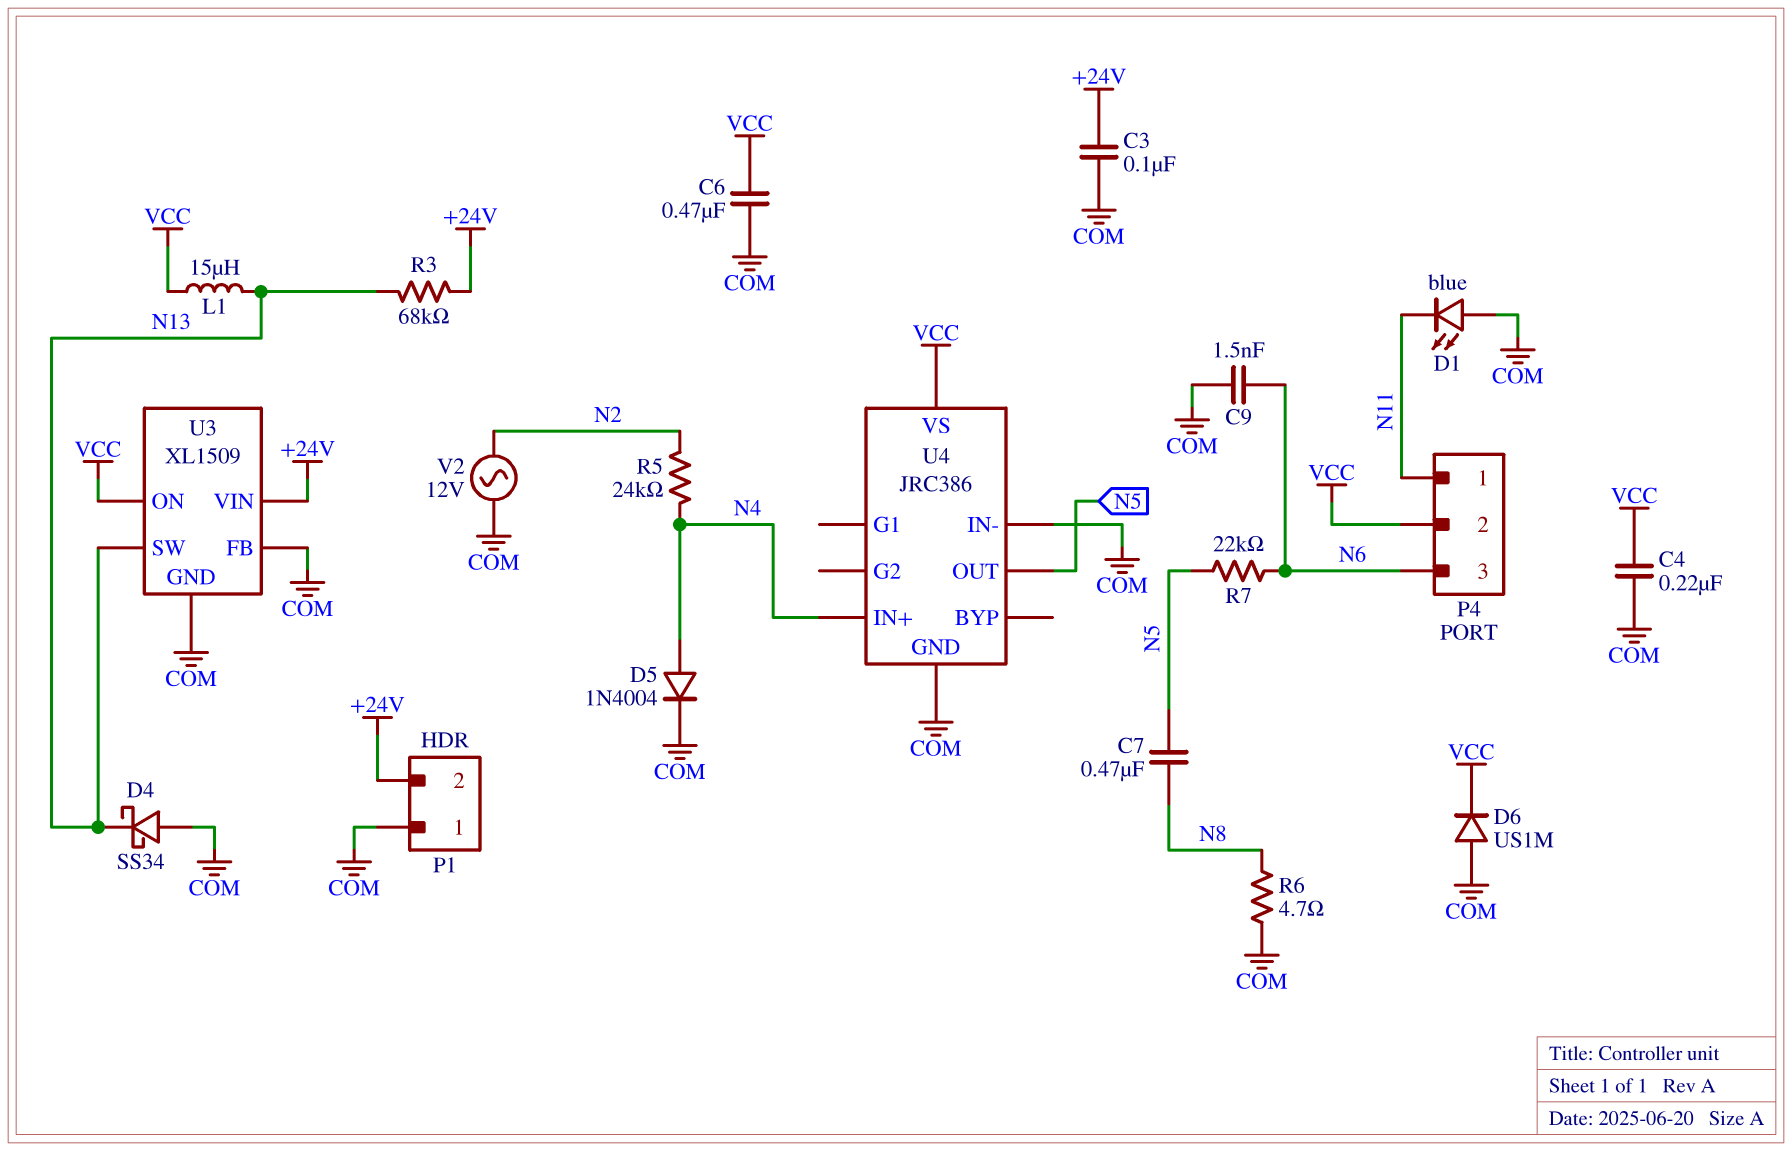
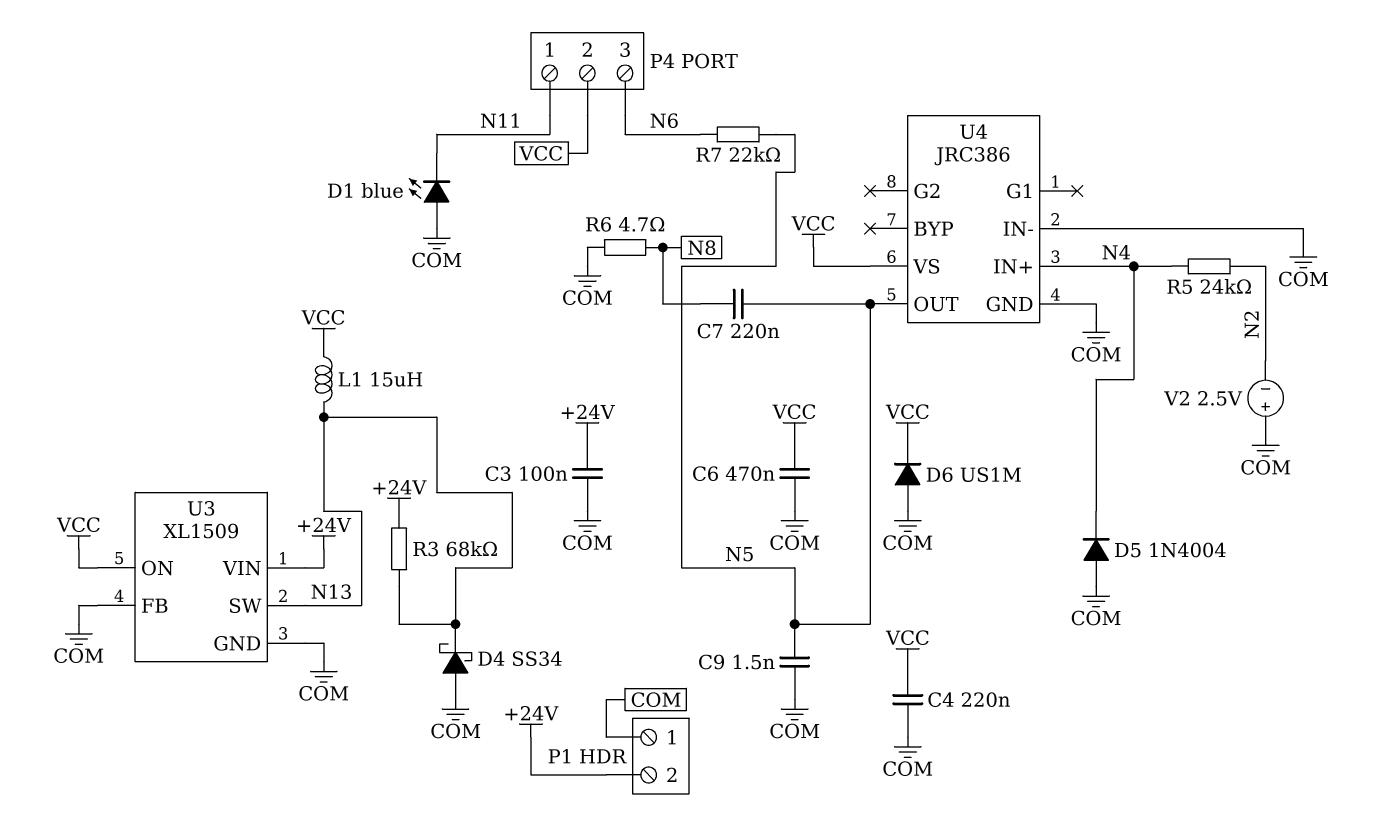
C7: 470nF (N5, N8) -> 220nF (N5, N8)
C9: 1.5nF (COM, N6) -> 1.5nF (COM, N5)
D5: diode 1N4004 (A N4, K COM) -> diode 1N4004 (A COM, K N4)
V2: AC 12V (COM, N2) -> 2.5V (plus COM, minus N2)

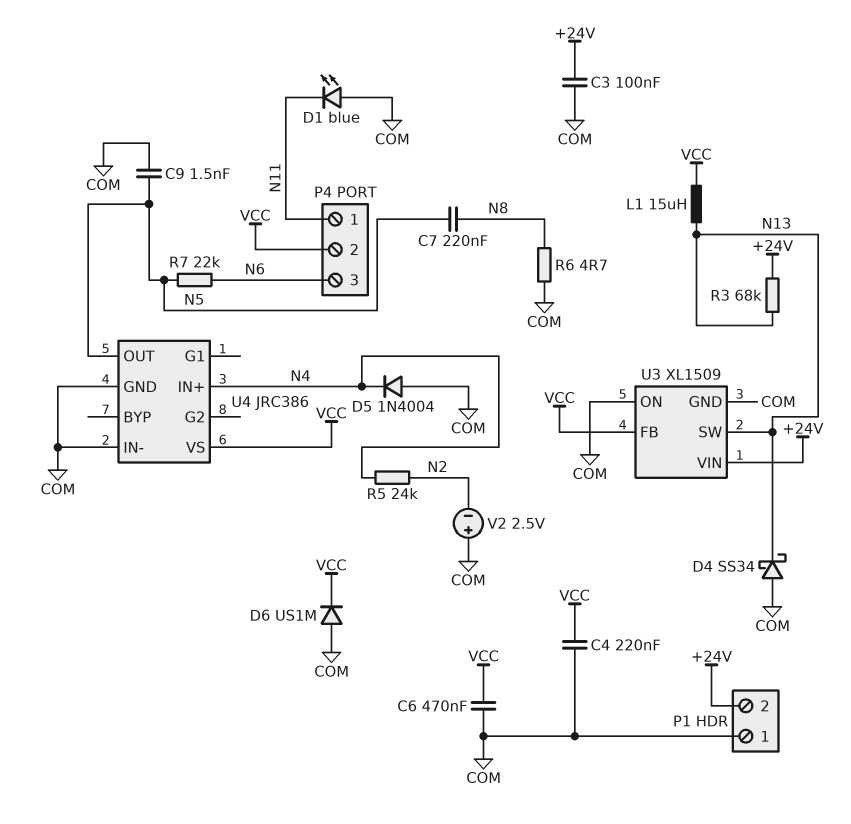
U3 pin FB: COM -> VCC
U3 pin ON: VCC -> COM

